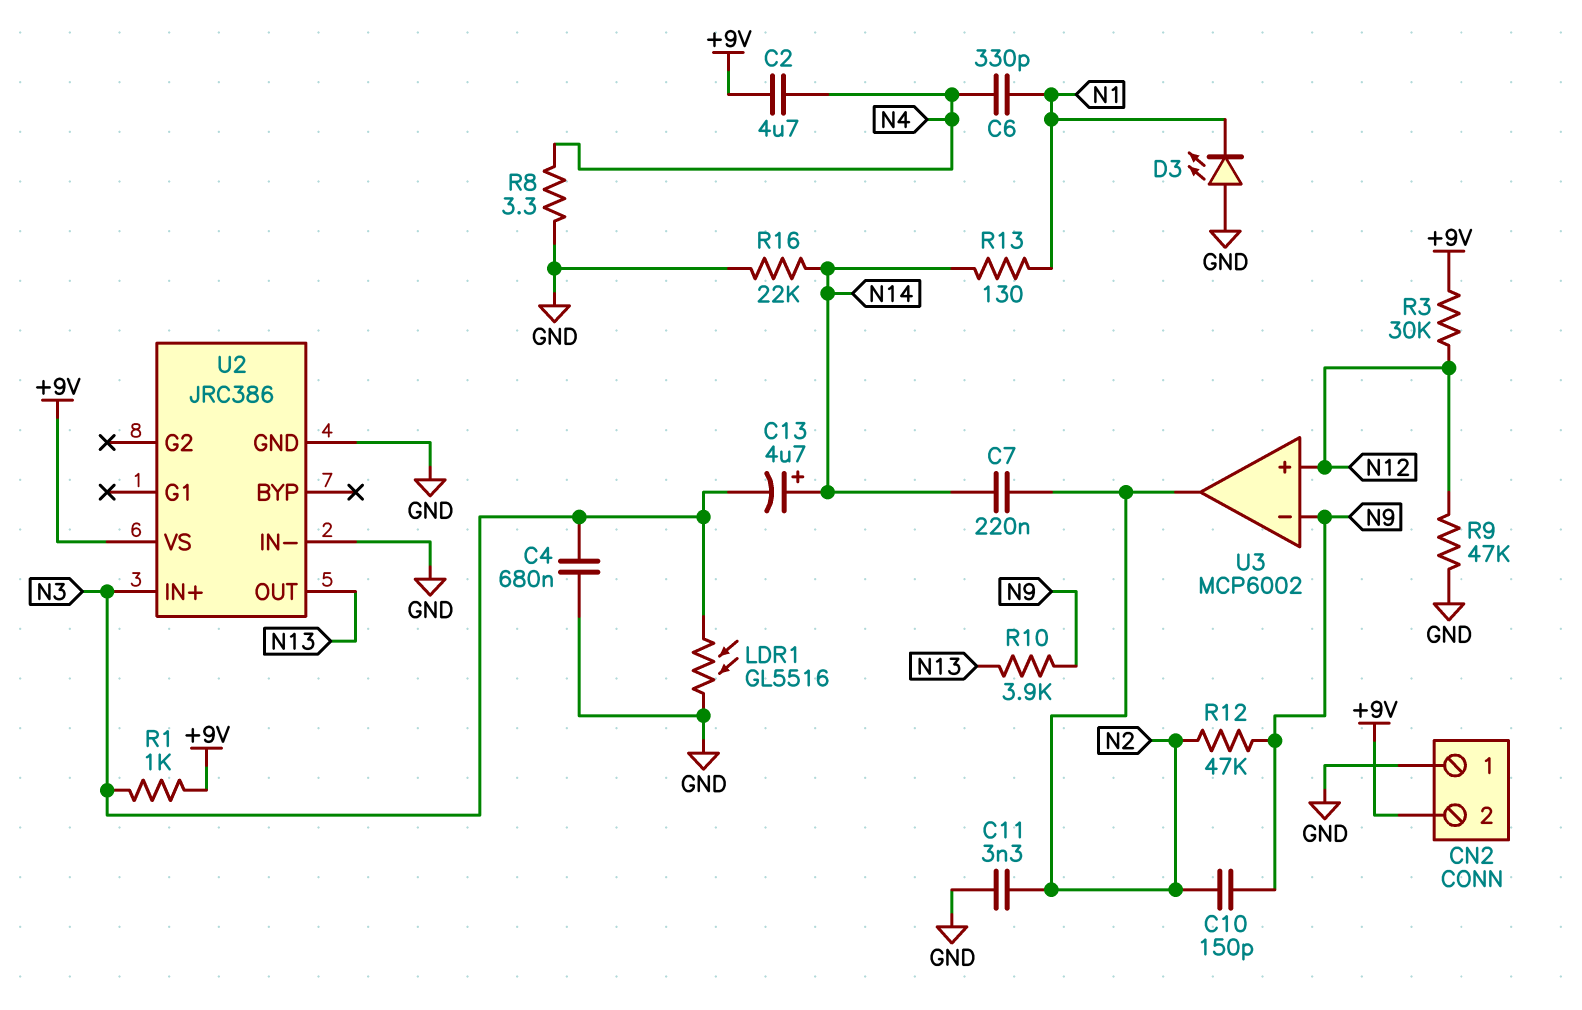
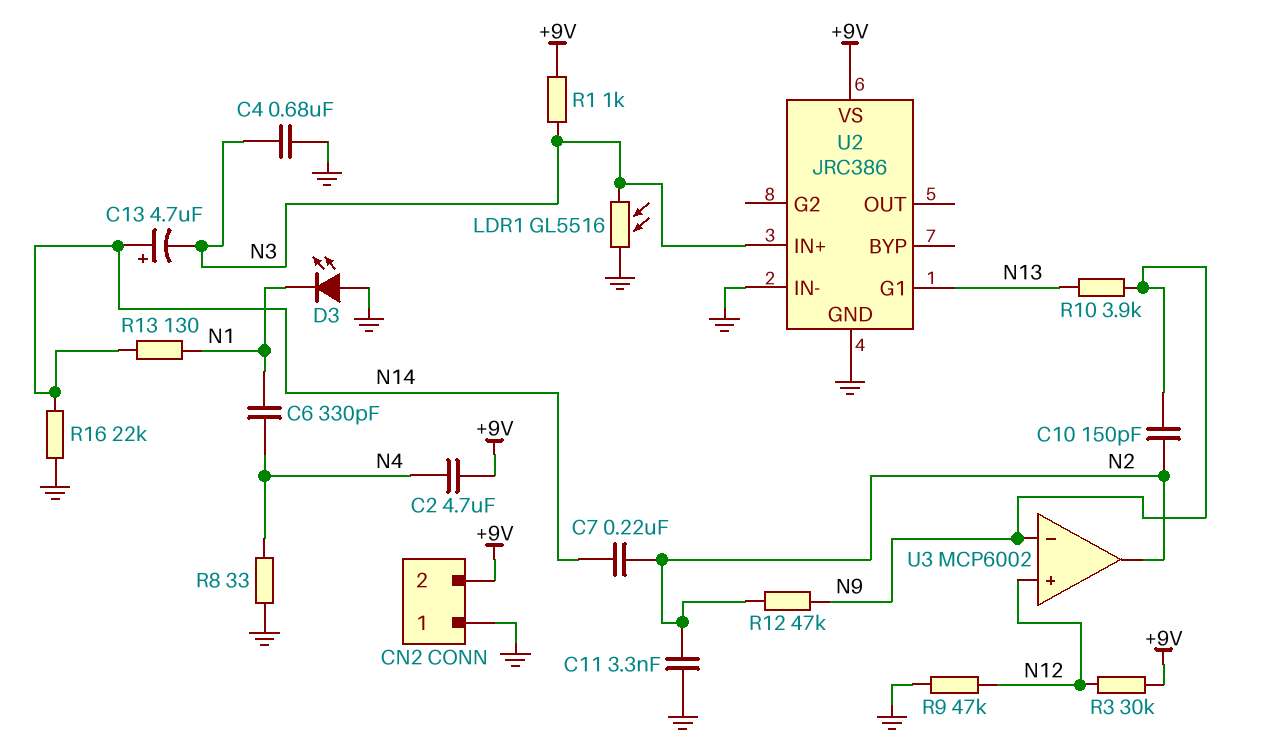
R8: 3.3 (GND, N4) -> 33 (GND, N4)
U2 pin G1: none -> N13
U2 pin OUT: N13 -> none

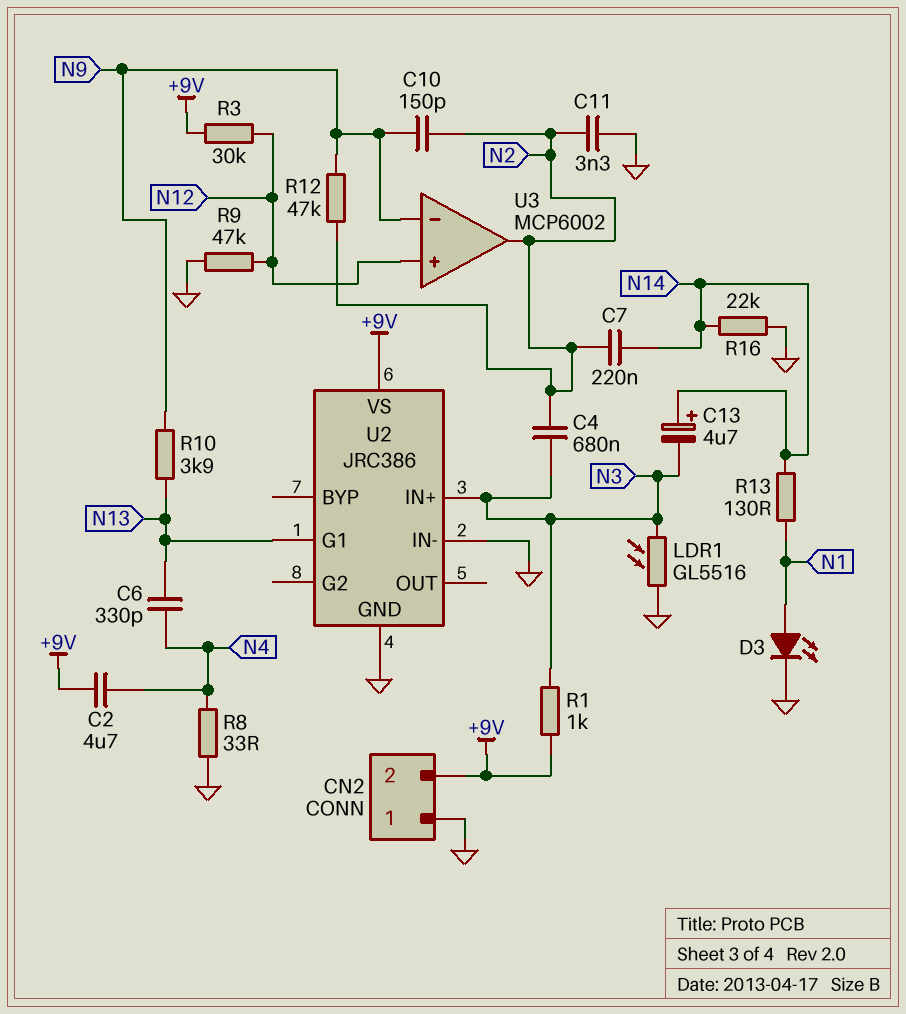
C4: 680nF (GND, N3) -> 680nF (N2, N3)
C6: 330pF (N1, N4) -> 330pF (N4, N13)
D3: LED (A GND, K N1) -> LED (A N1, K GND)

